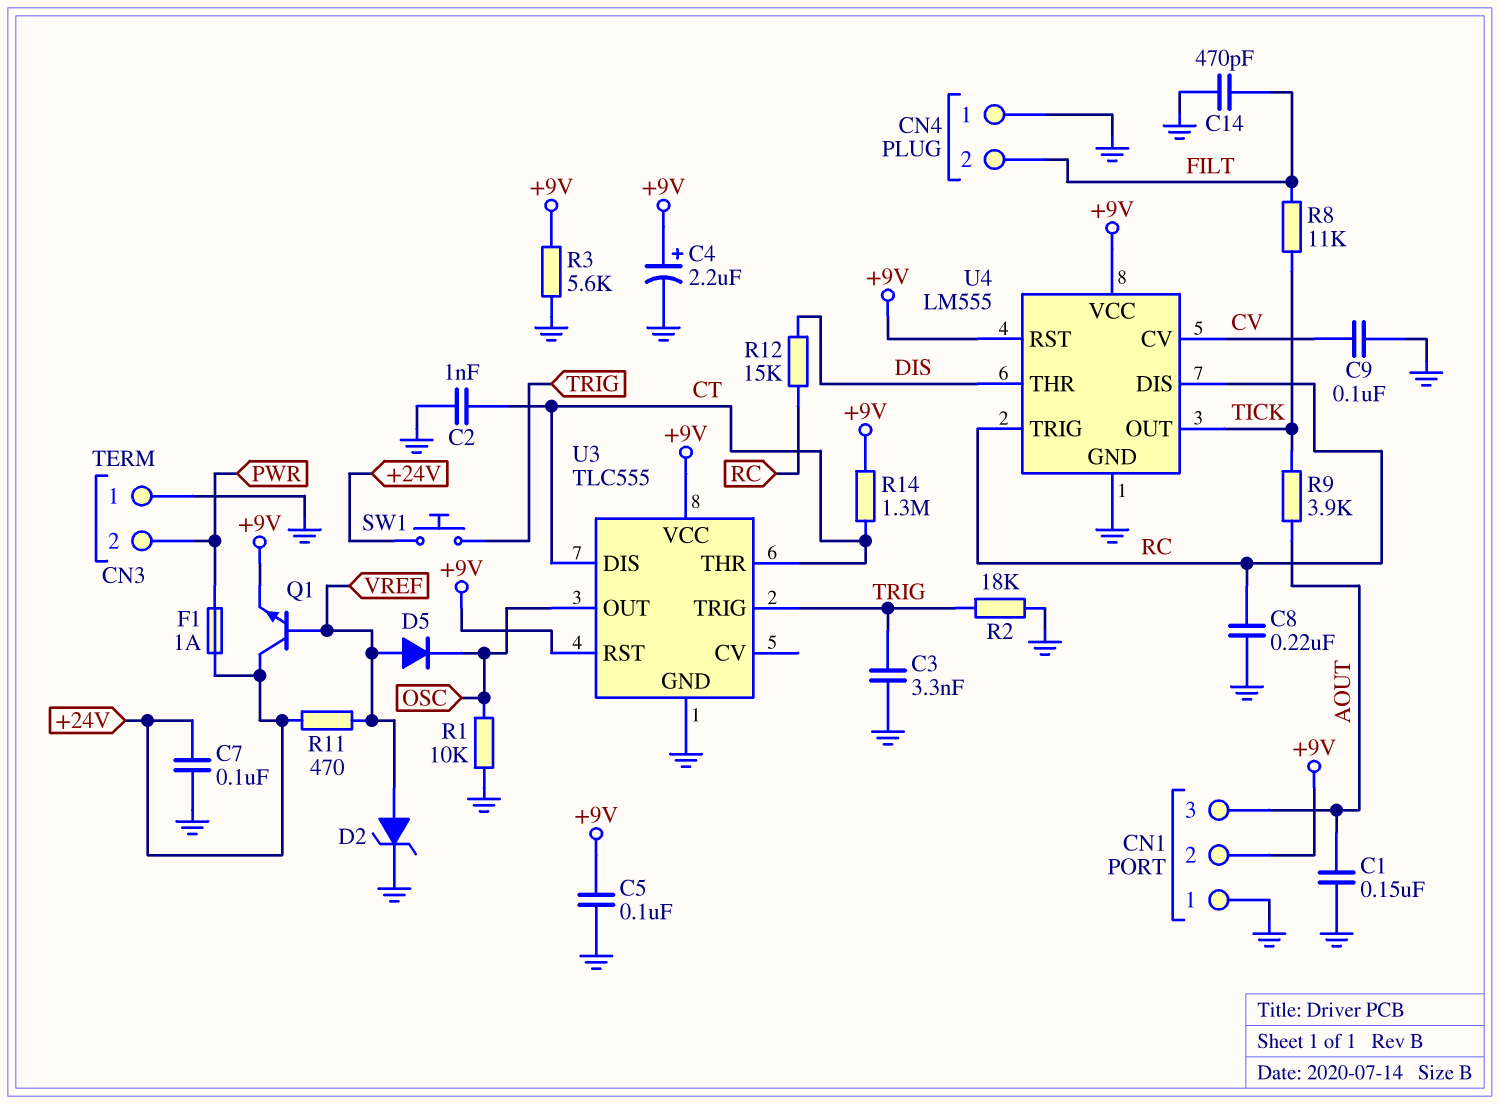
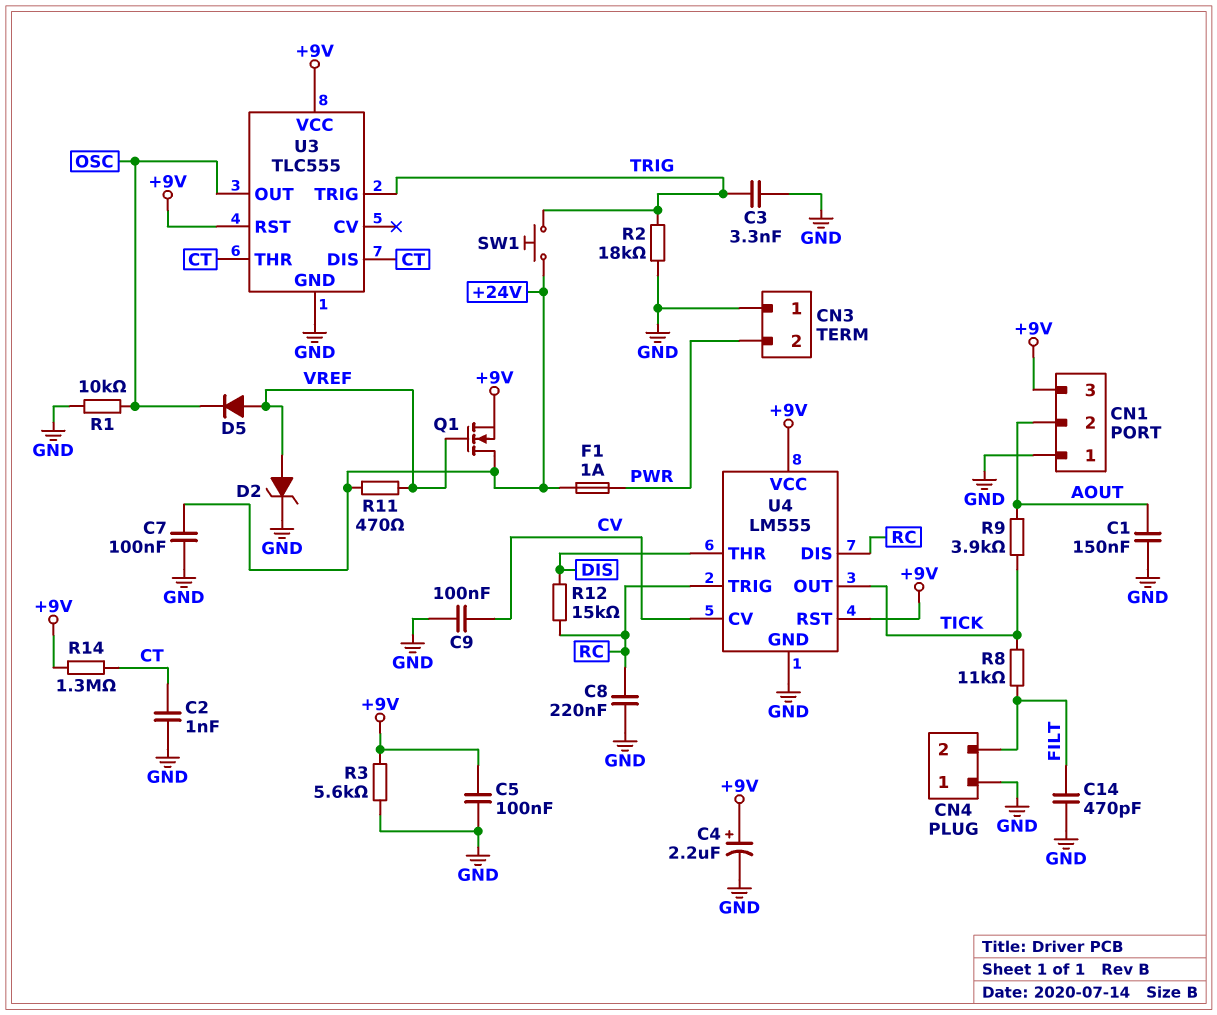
CN1 pin 2: +9V -> AOUT
CN1 pin 3: AOUT -> +9V
Q1: NPN (B VREF, C +24V, E +9V) -> NMOS (G VREF, D +24V, S +9V)

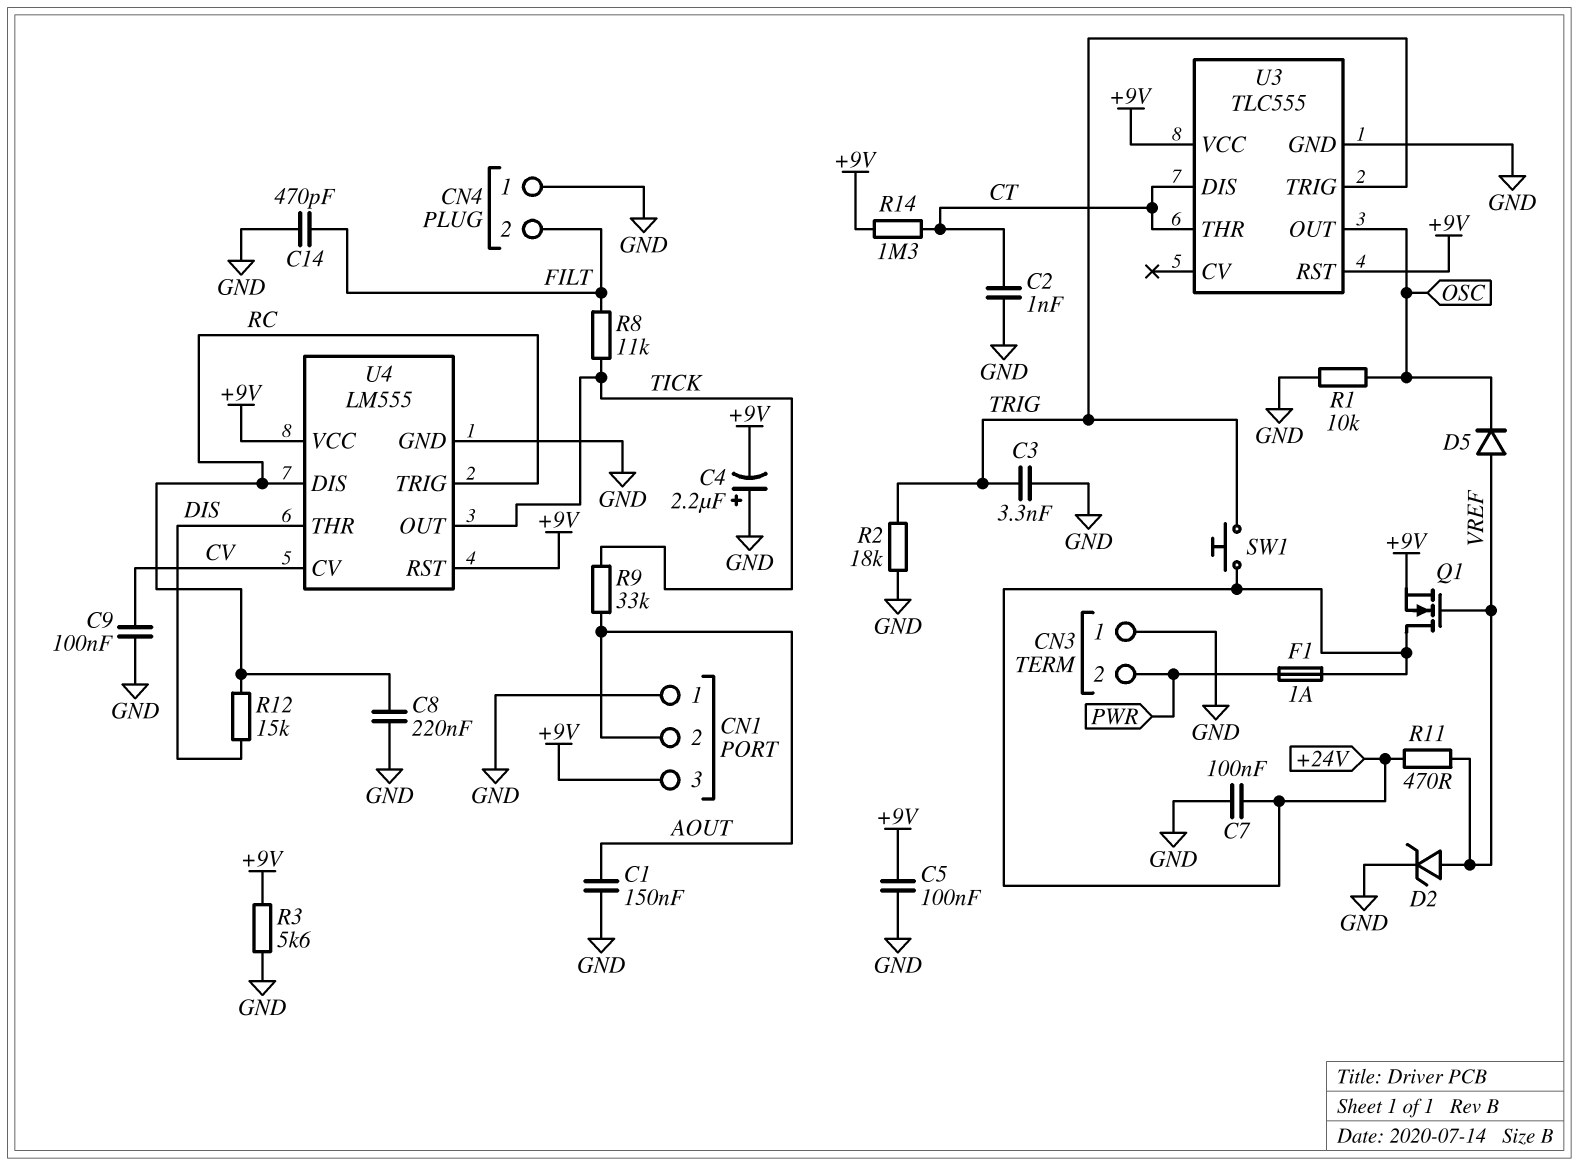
C4: 2.2uF (plus +9V, minus GND) -> 2.2uF (plus GND, minus +9V)
R9: 3.9k (AOUT, TICK) -> 33k (AOUT, TICK)

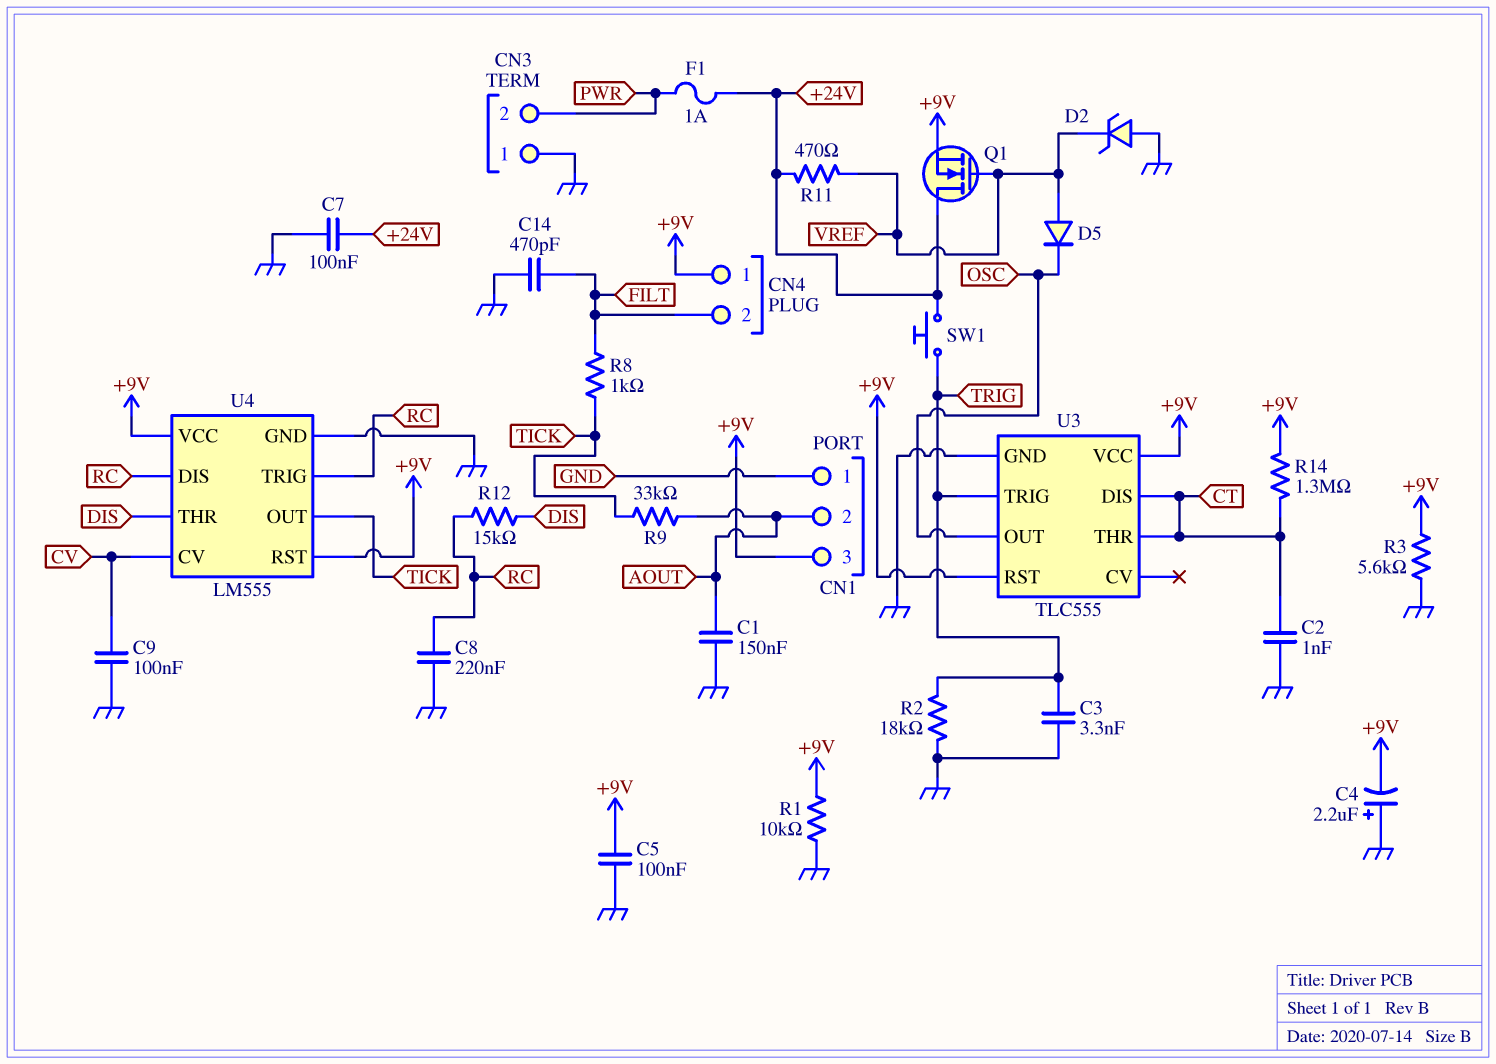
CN4 pin 1: GND -> +9V
D2: zener (A VREF, K GND) -> zener (A GND, K VREF)
R1: 10k (GND, OSC) -> 10k (+9V, GND)
R8: 11k (FILT, TICK) -> 1k (FILT, TICK)

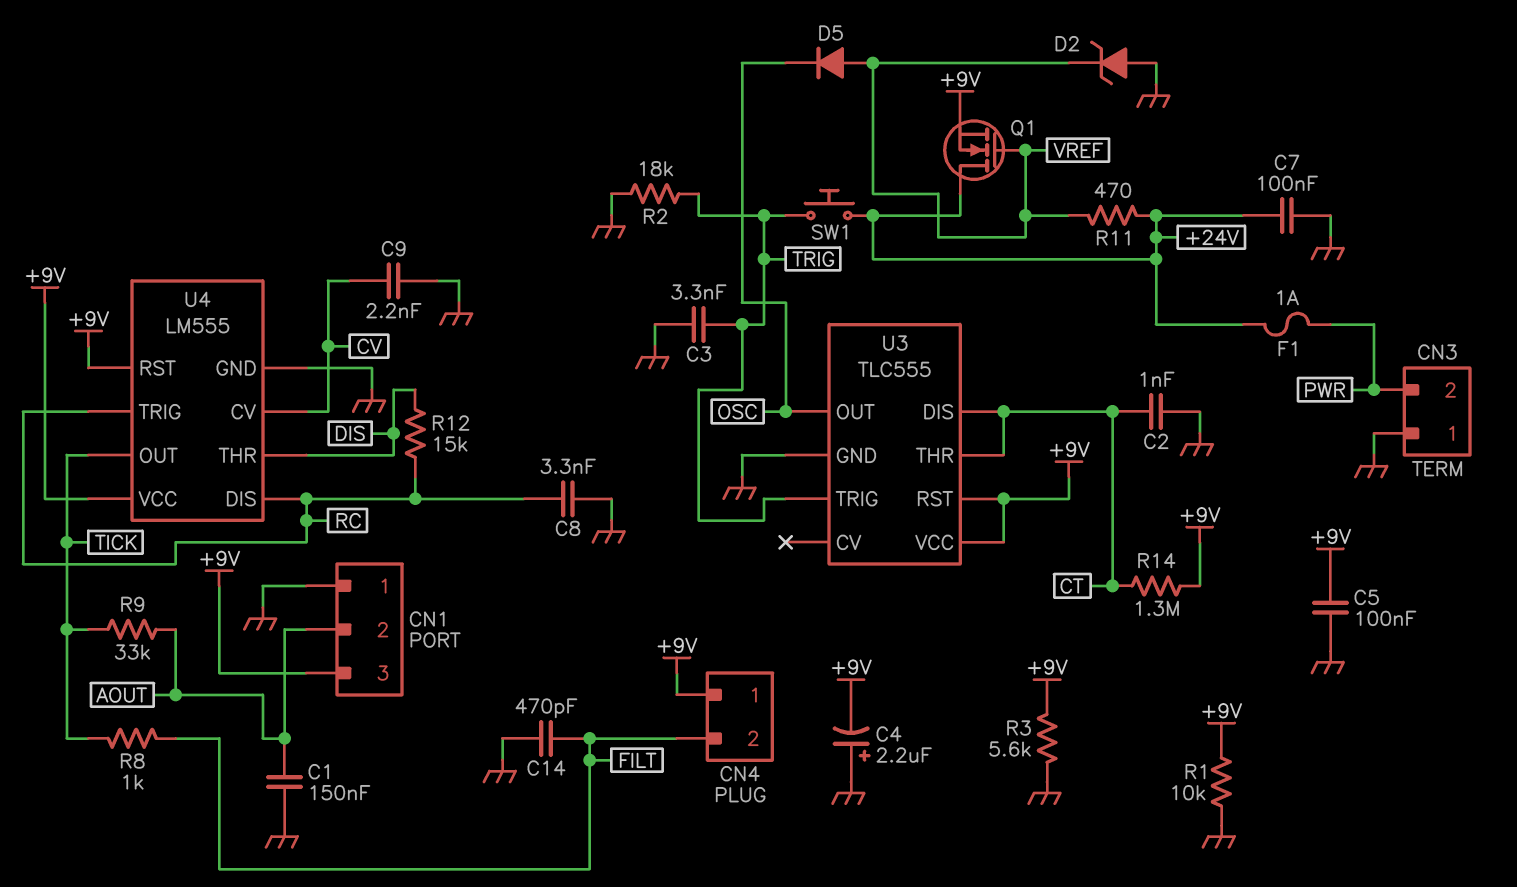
C8: 220nF (GND, RC) -> 3.3nF (GND, RC)
C9: 100nF (CV, GND) -> 2.2nF (CV, GND)

